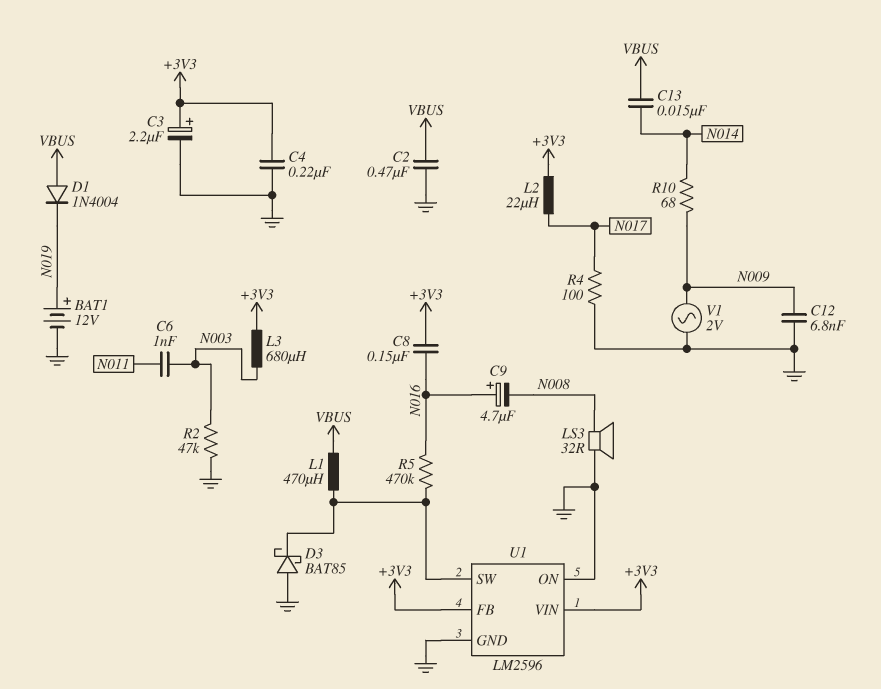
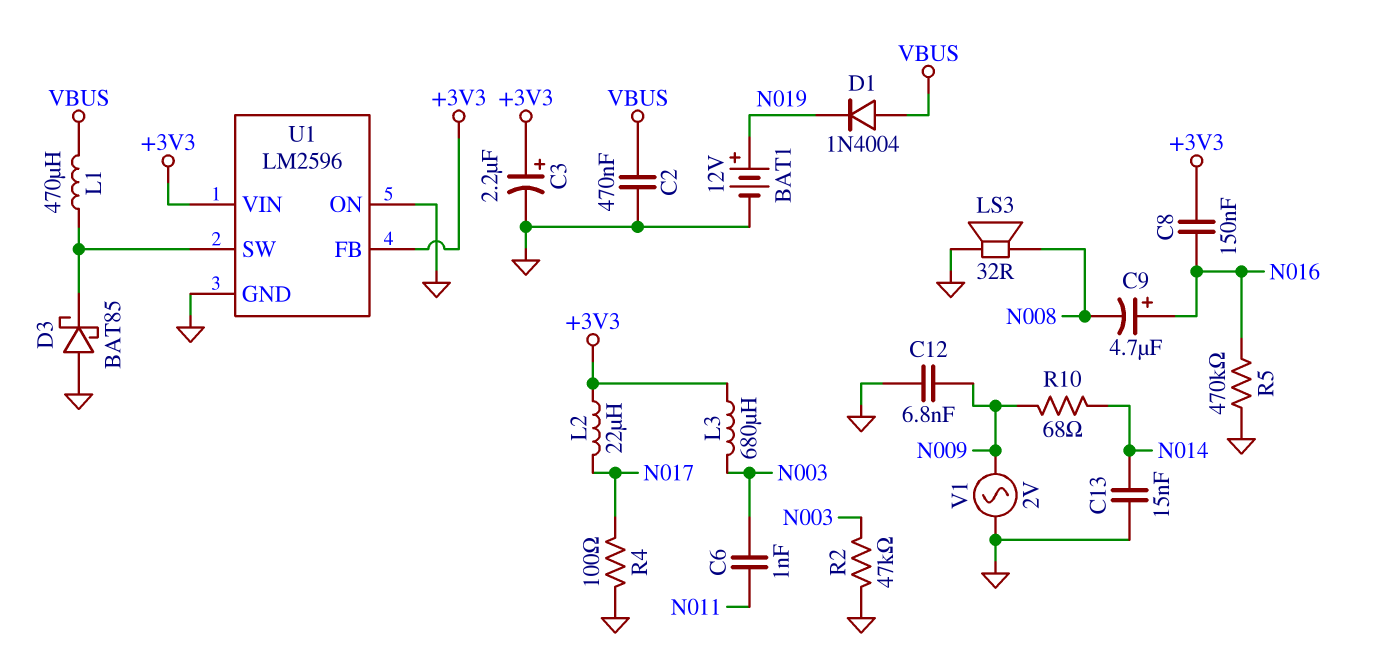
C4: 220nF (+3V3, GND) -> none
C13: 15nF (N014, VBUS) -> 15nF (GND, N014)
R5: 470k (N016, U1/SW) -> 470k (GND, N016)

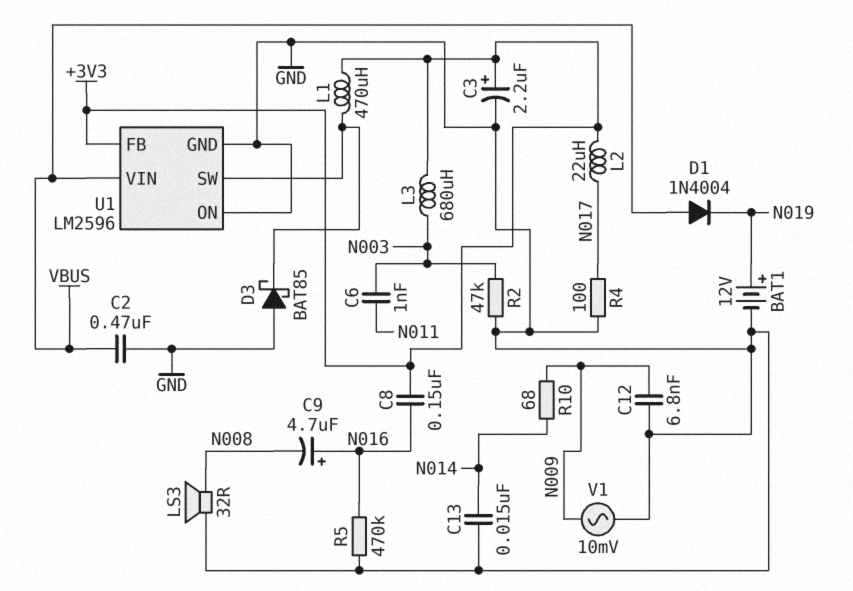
L1: 470uH (U1/SW, VBUS) -> 470uH (+3V3, U1/SW)
U1 pin VIN: +3V3 -> VBUS
V1: AC 2V (GND, N009) -> AC 10mV (GND, N009)

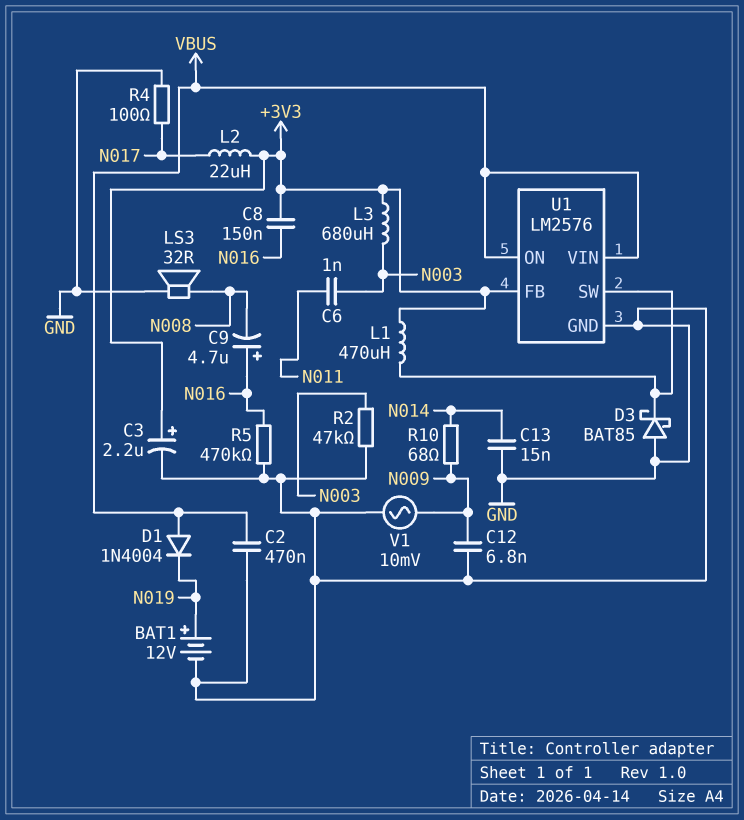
U1: LM2596 -> LM2576
U1 pin ON: GND -> VBUS

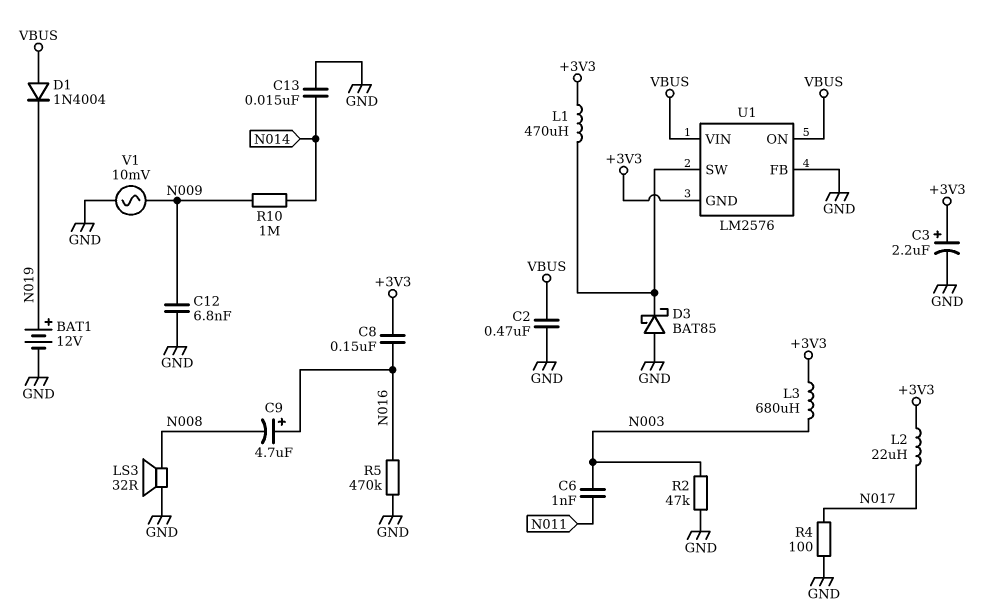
R10: 68 (N009, N014) -> 1M (N009, N014)
U1 pin FB: +3V3 -> GND
U1 pin GND: GND -> +3V3

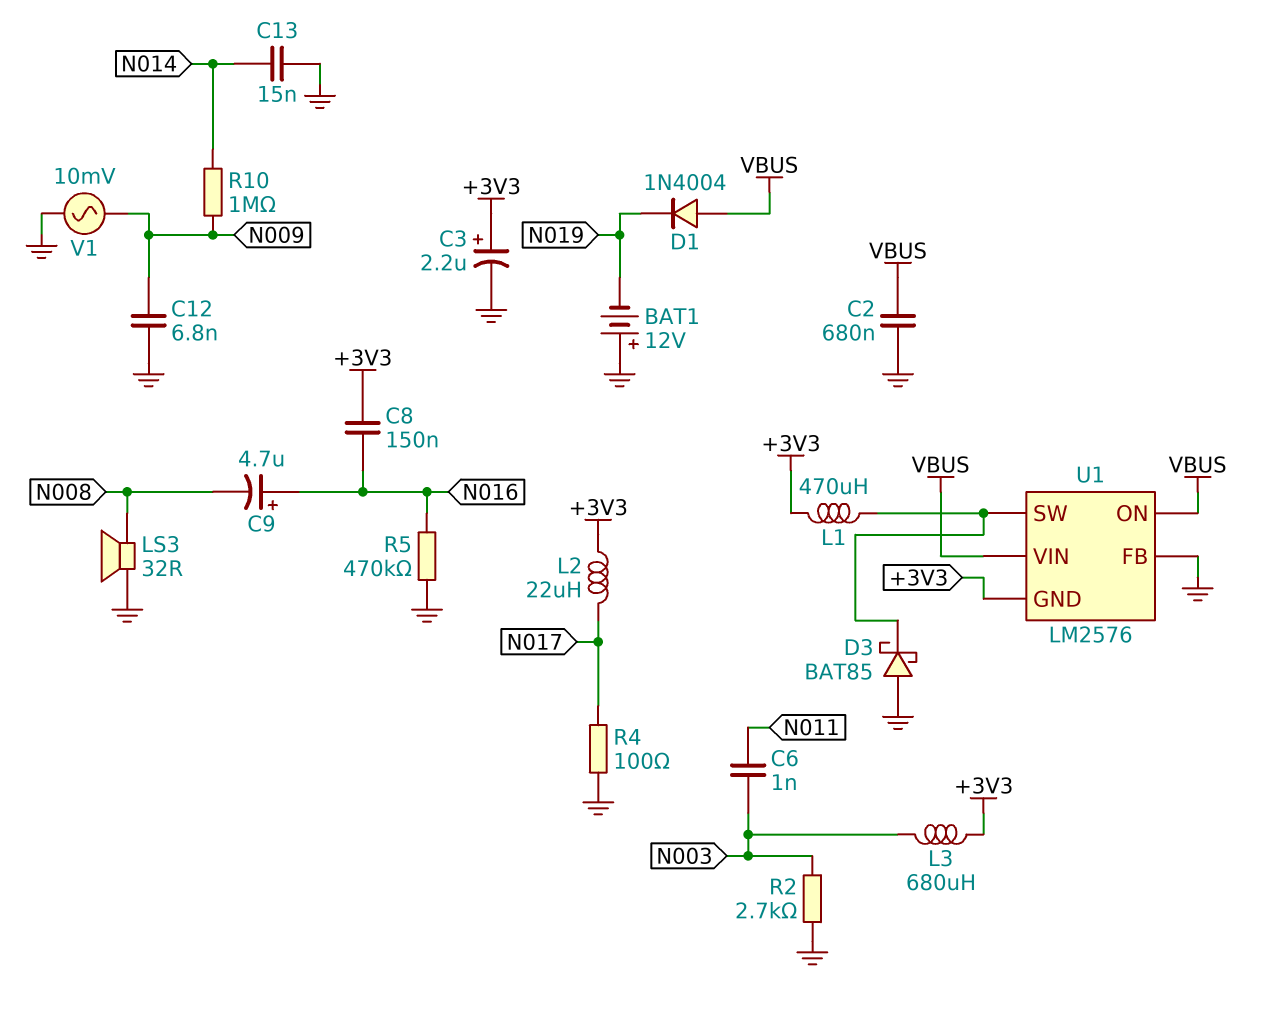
BAT1: 12V (plus N019, minus GND) -> 12V (plus GND, minus N019)
C2: 470nF (GND, VBUS) -> 680nF (GND, VBUS)
R2: 47k (GND, N003) -> 2.7k (GND, N003)

